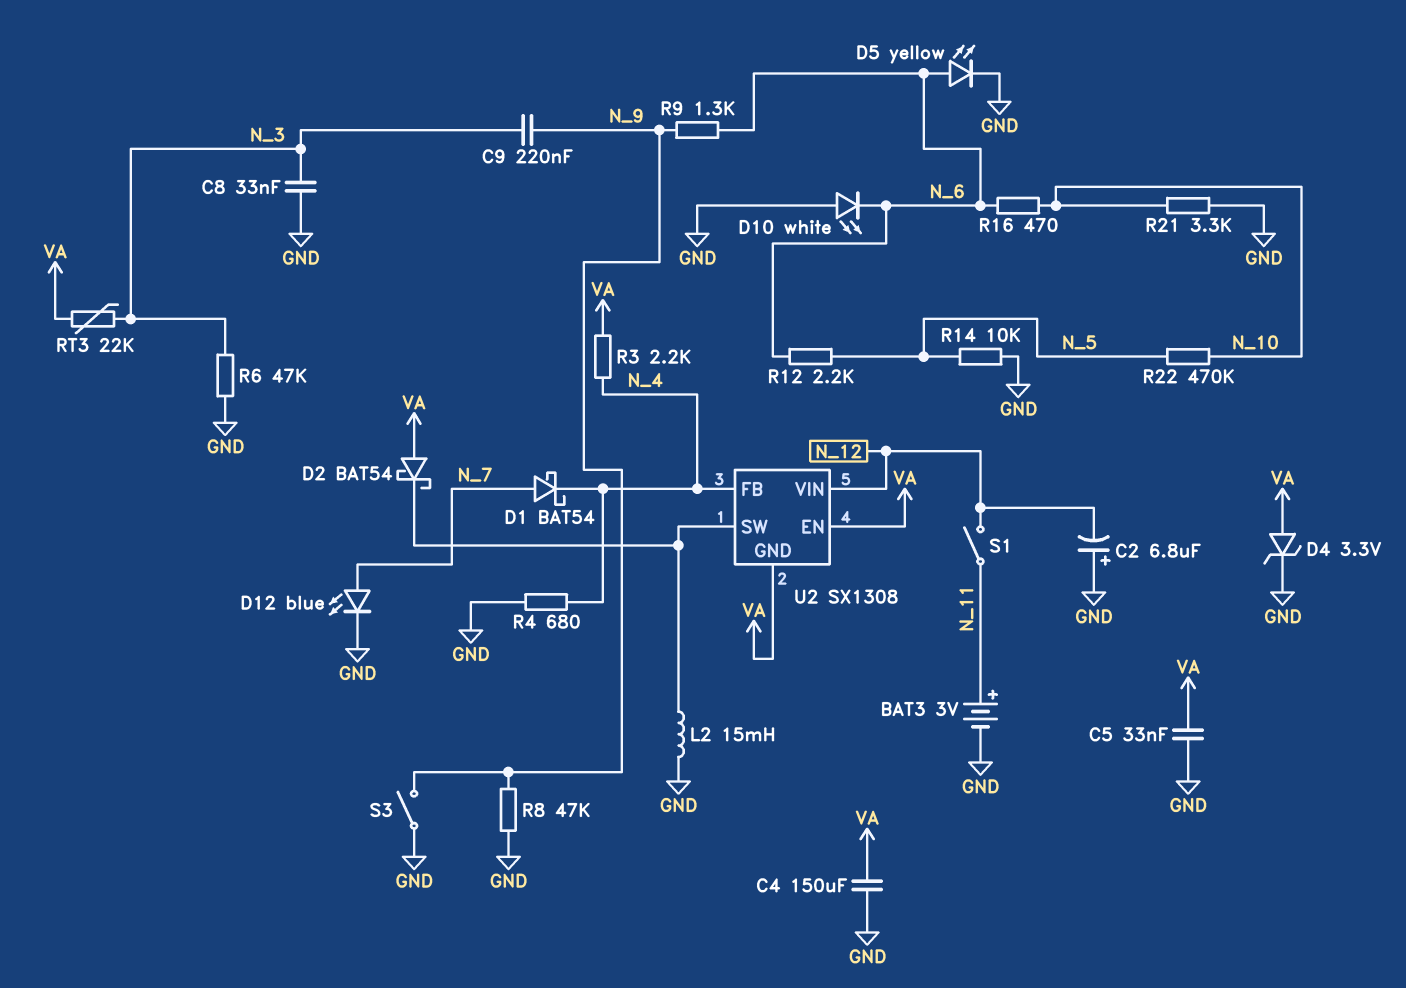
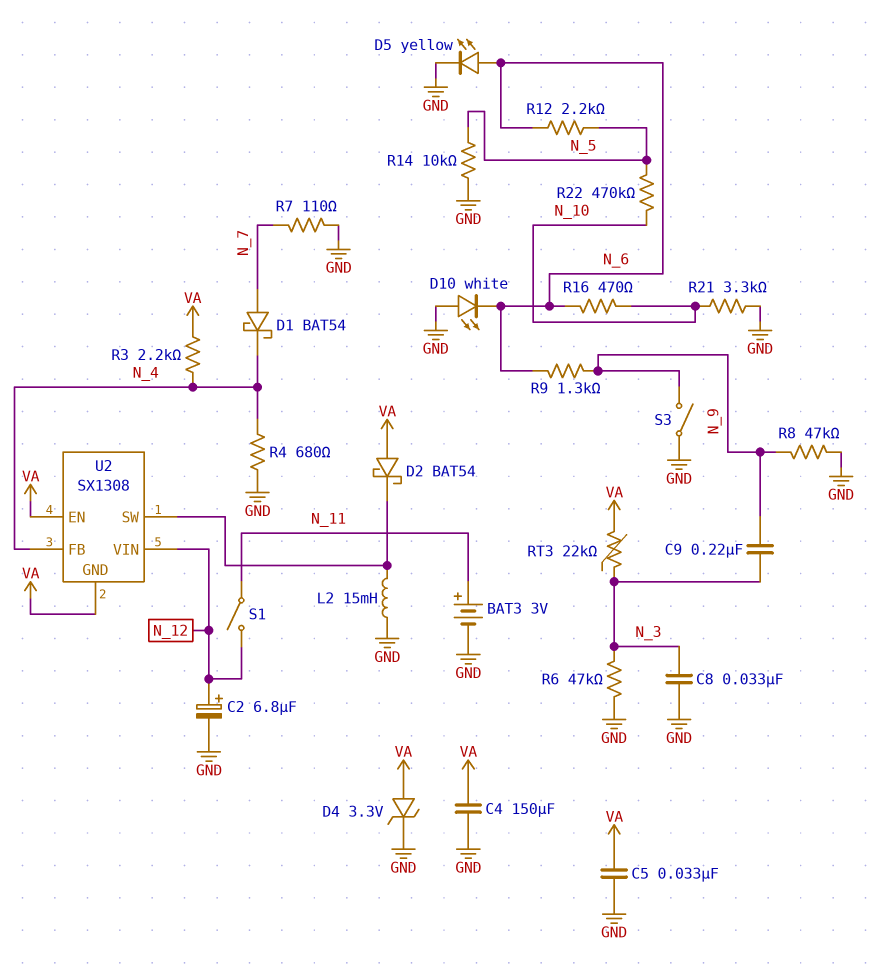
C2: 6.8uF (plus GND, minus N_12) -> 6.8uF (plus N_12, minus GND)
D12: LED blue (A N_7, K GND) -> none
R7: none -> 110 (GND, N_7)

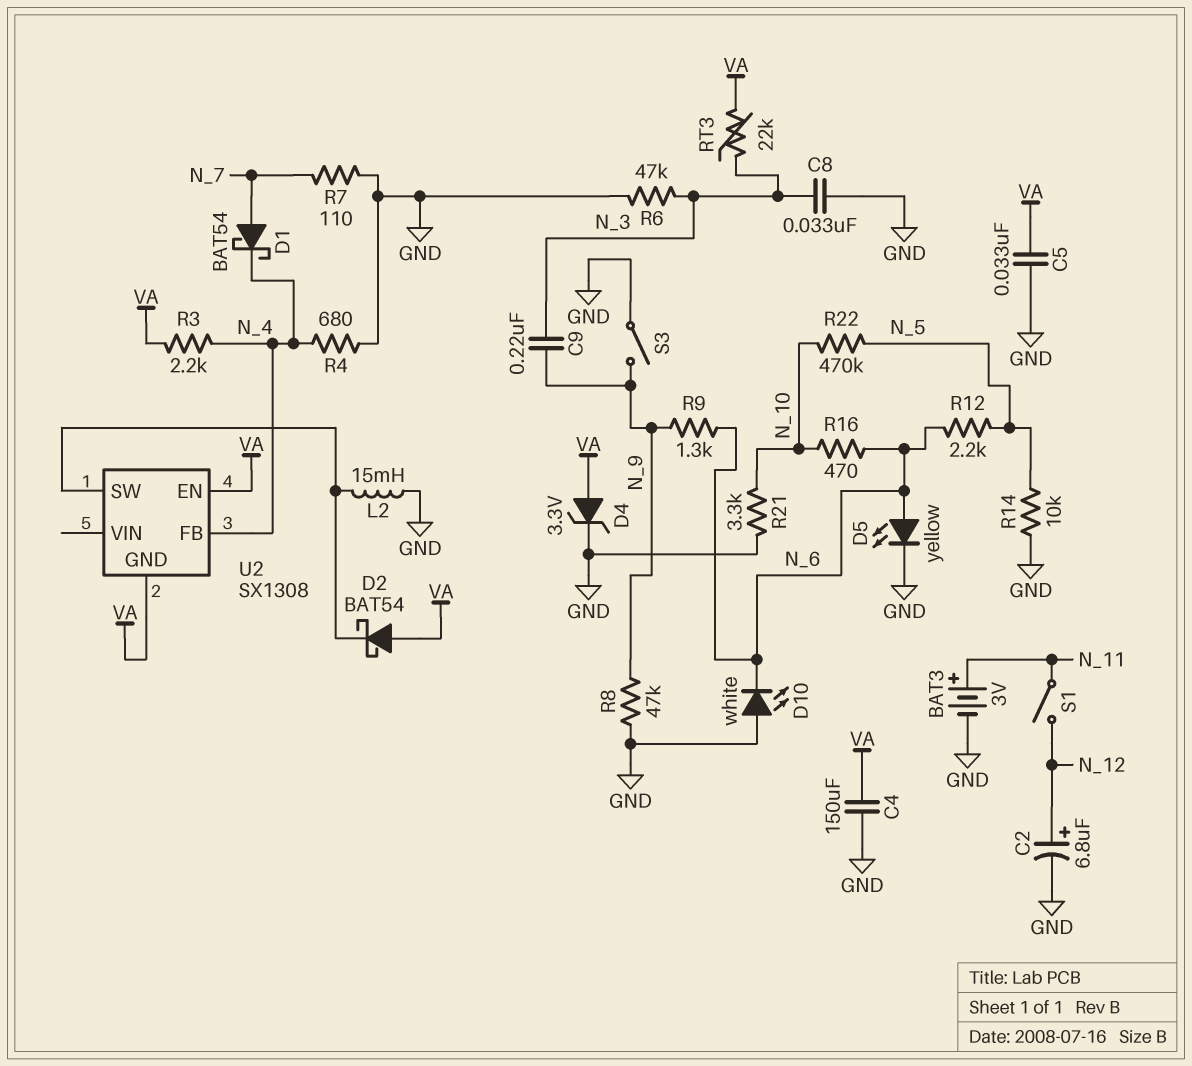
U2 pin VIN: N_12 -> none

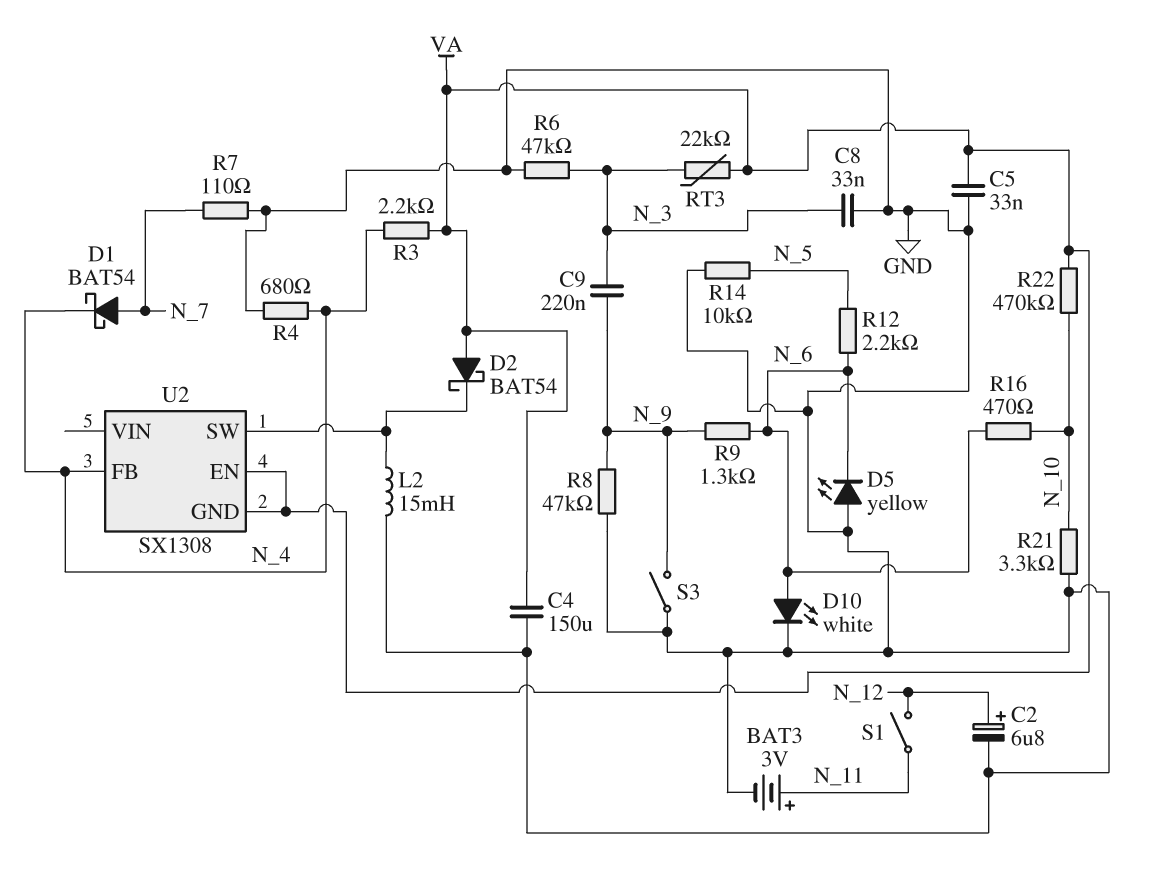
D4: zener 3.3V (A VA, K GND) -> none
D5: LED yellow (A N_6, K GND) -> LED yellow (A GND, K N_6)
D10: LED white (A GND, K N_6) -> LED white (A N_6, K GND)
R22: 470k (N_5, N_10) -> 470k (N_10, VA)

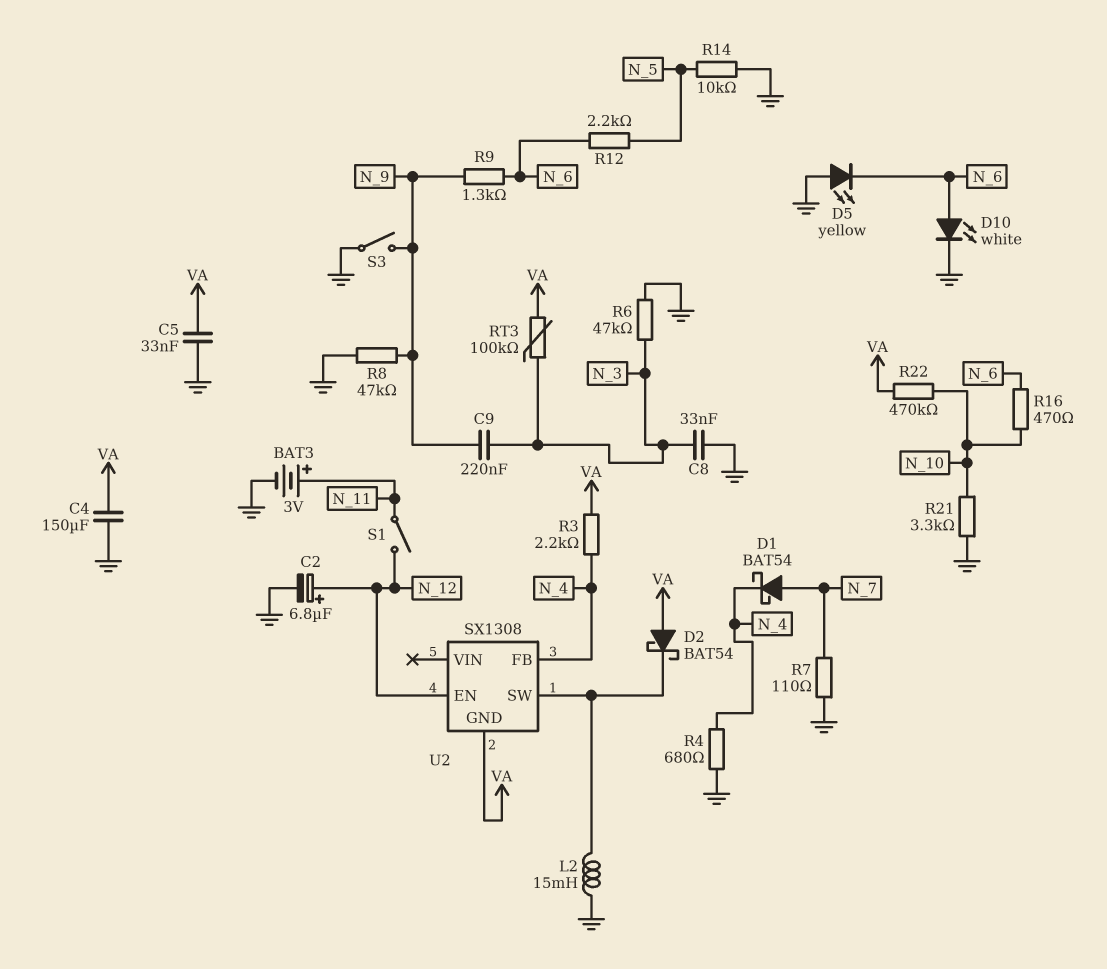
RT3: 22k (N_3, VA) -> 100k (N_3, VA)
U2 pin EN: VA -> N_12

